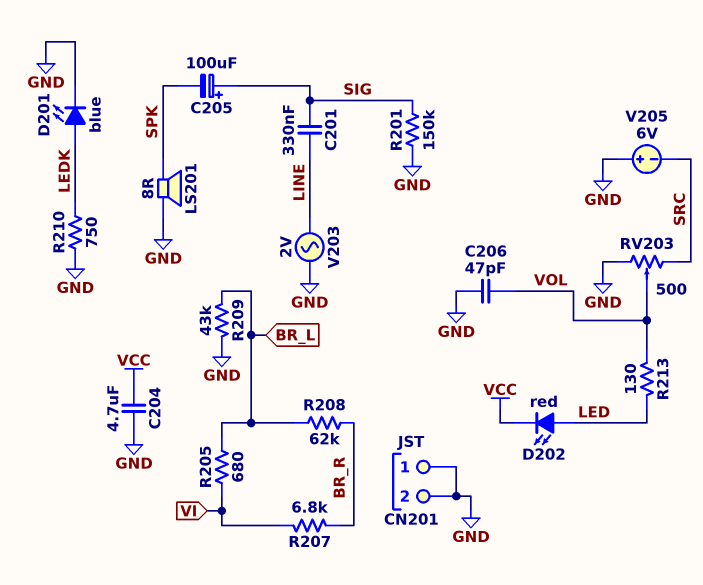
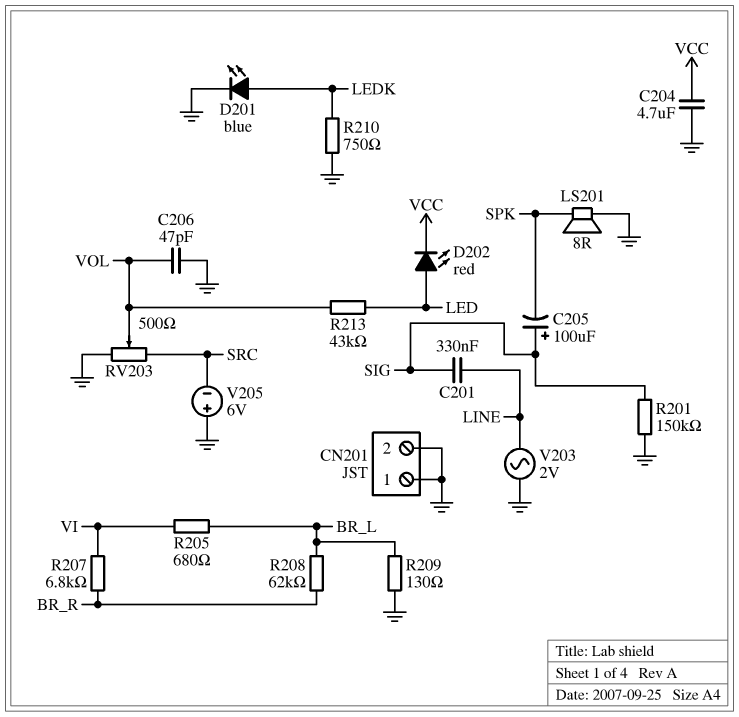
R209: 43k (BR_L, GND) -> 130 (BR_L, GND)
R213: 130 (LED, VOL) -> 43k (LED, VOL)

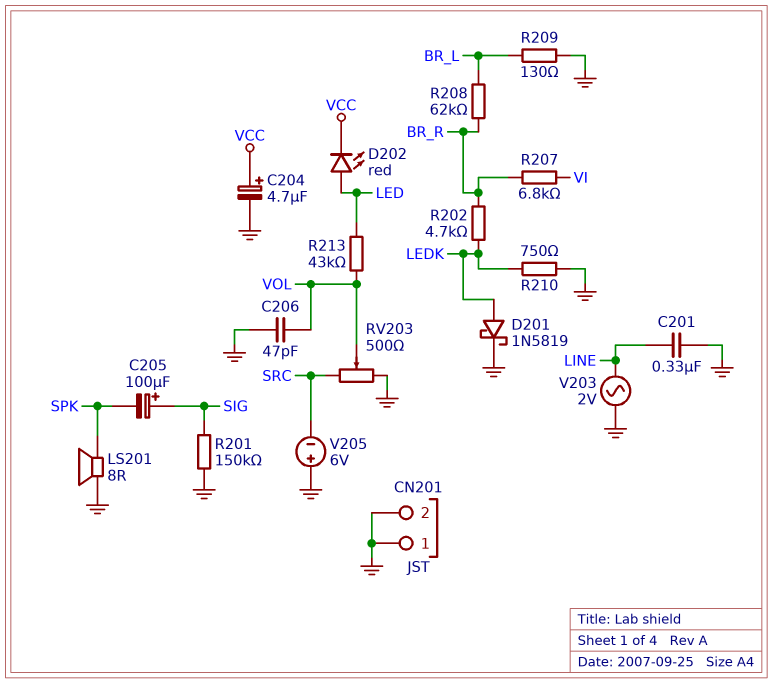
C201: 330nF (LINE, SIG) -> 330nF (GND, LINE)
C204: 4.7uF (GND, VCC) -> 4.7uF (plus VCC, minus GND)
D201: LED blue (A LEDK, K GND) -> schottky 1N5819 (A LEDK, K GND)
R202: none -> 4.7k (BR_R, LEDK)
R205: 680 (BR_L, VI) -> none

